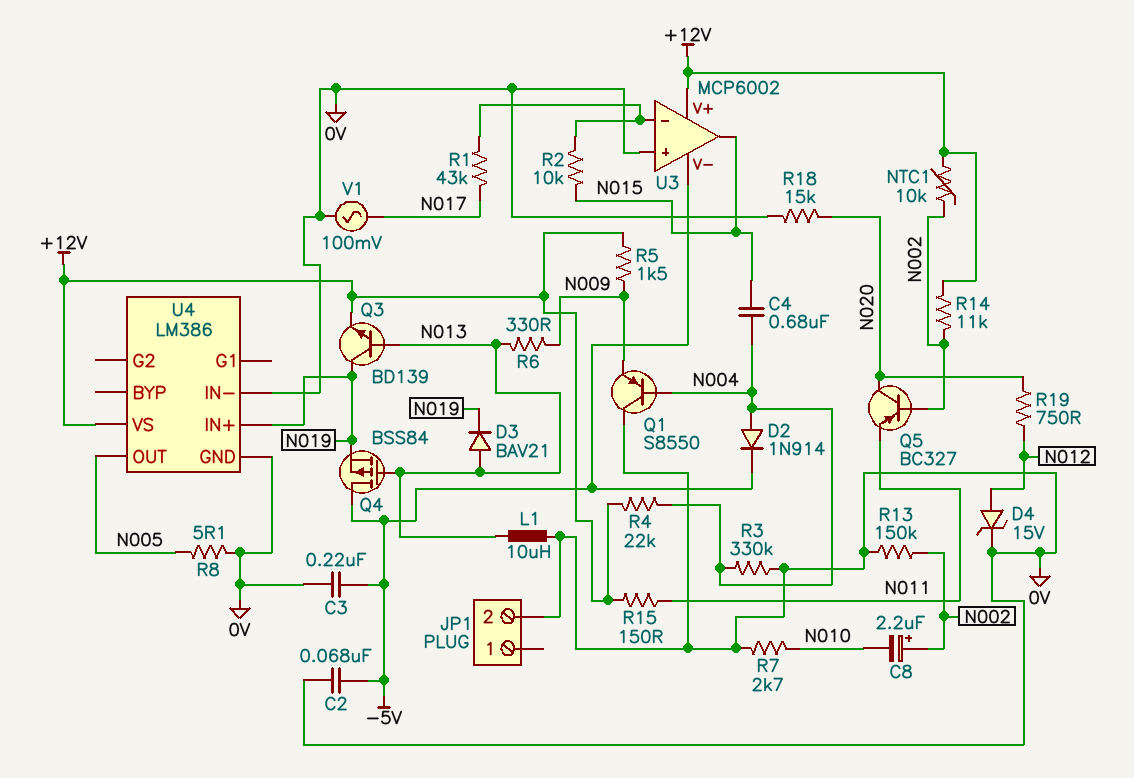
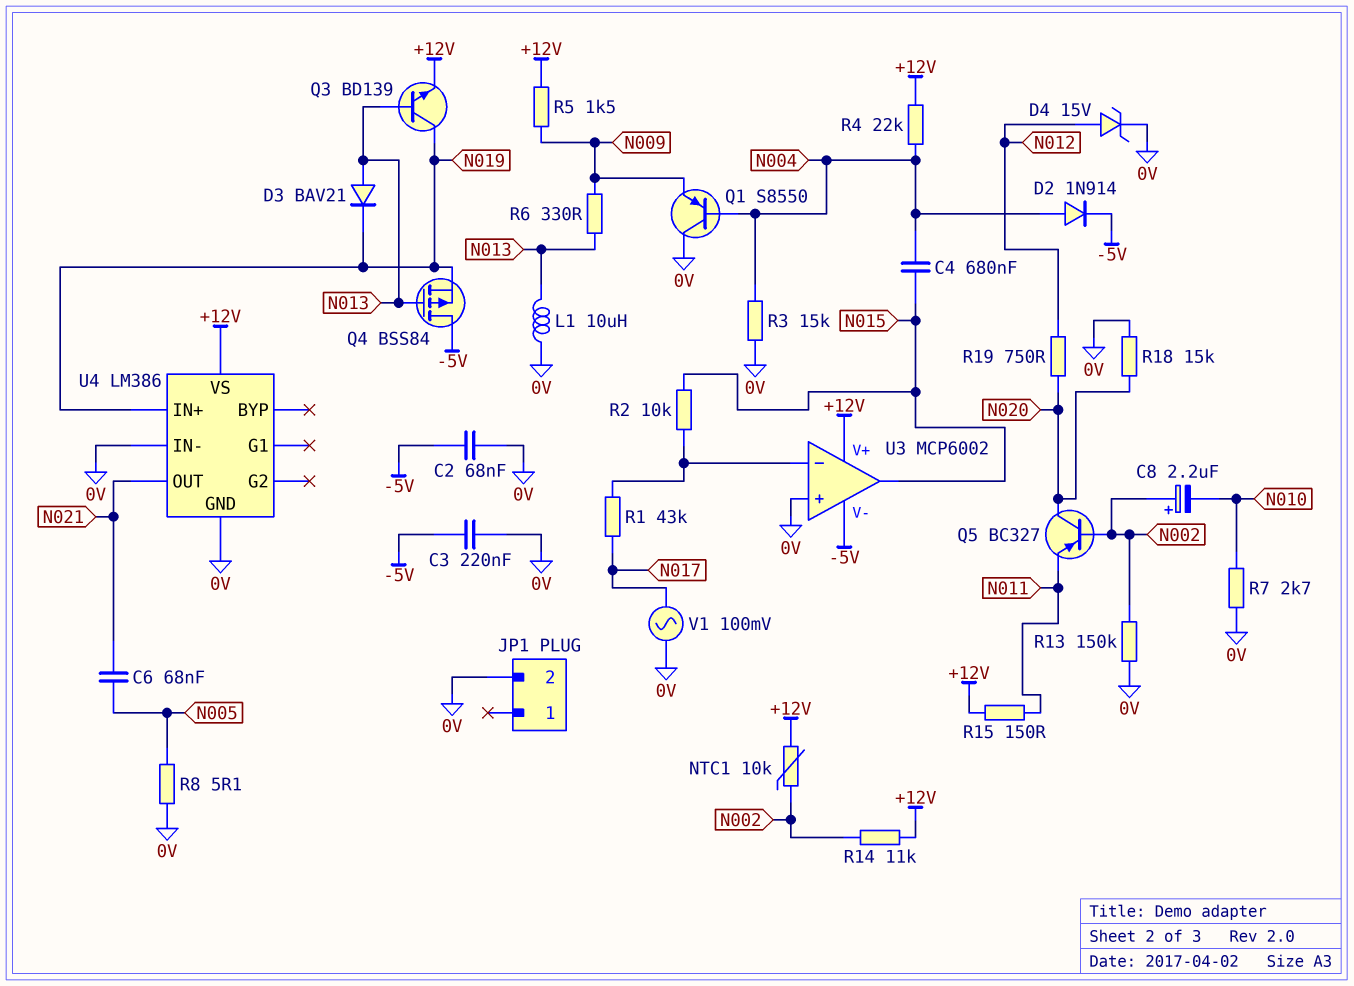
C6: none -> 68nF (N005, N021)
R3: 330k (0V, N004) -> 15k (0V, N004)
U4 pin OUT: N005 -> N021

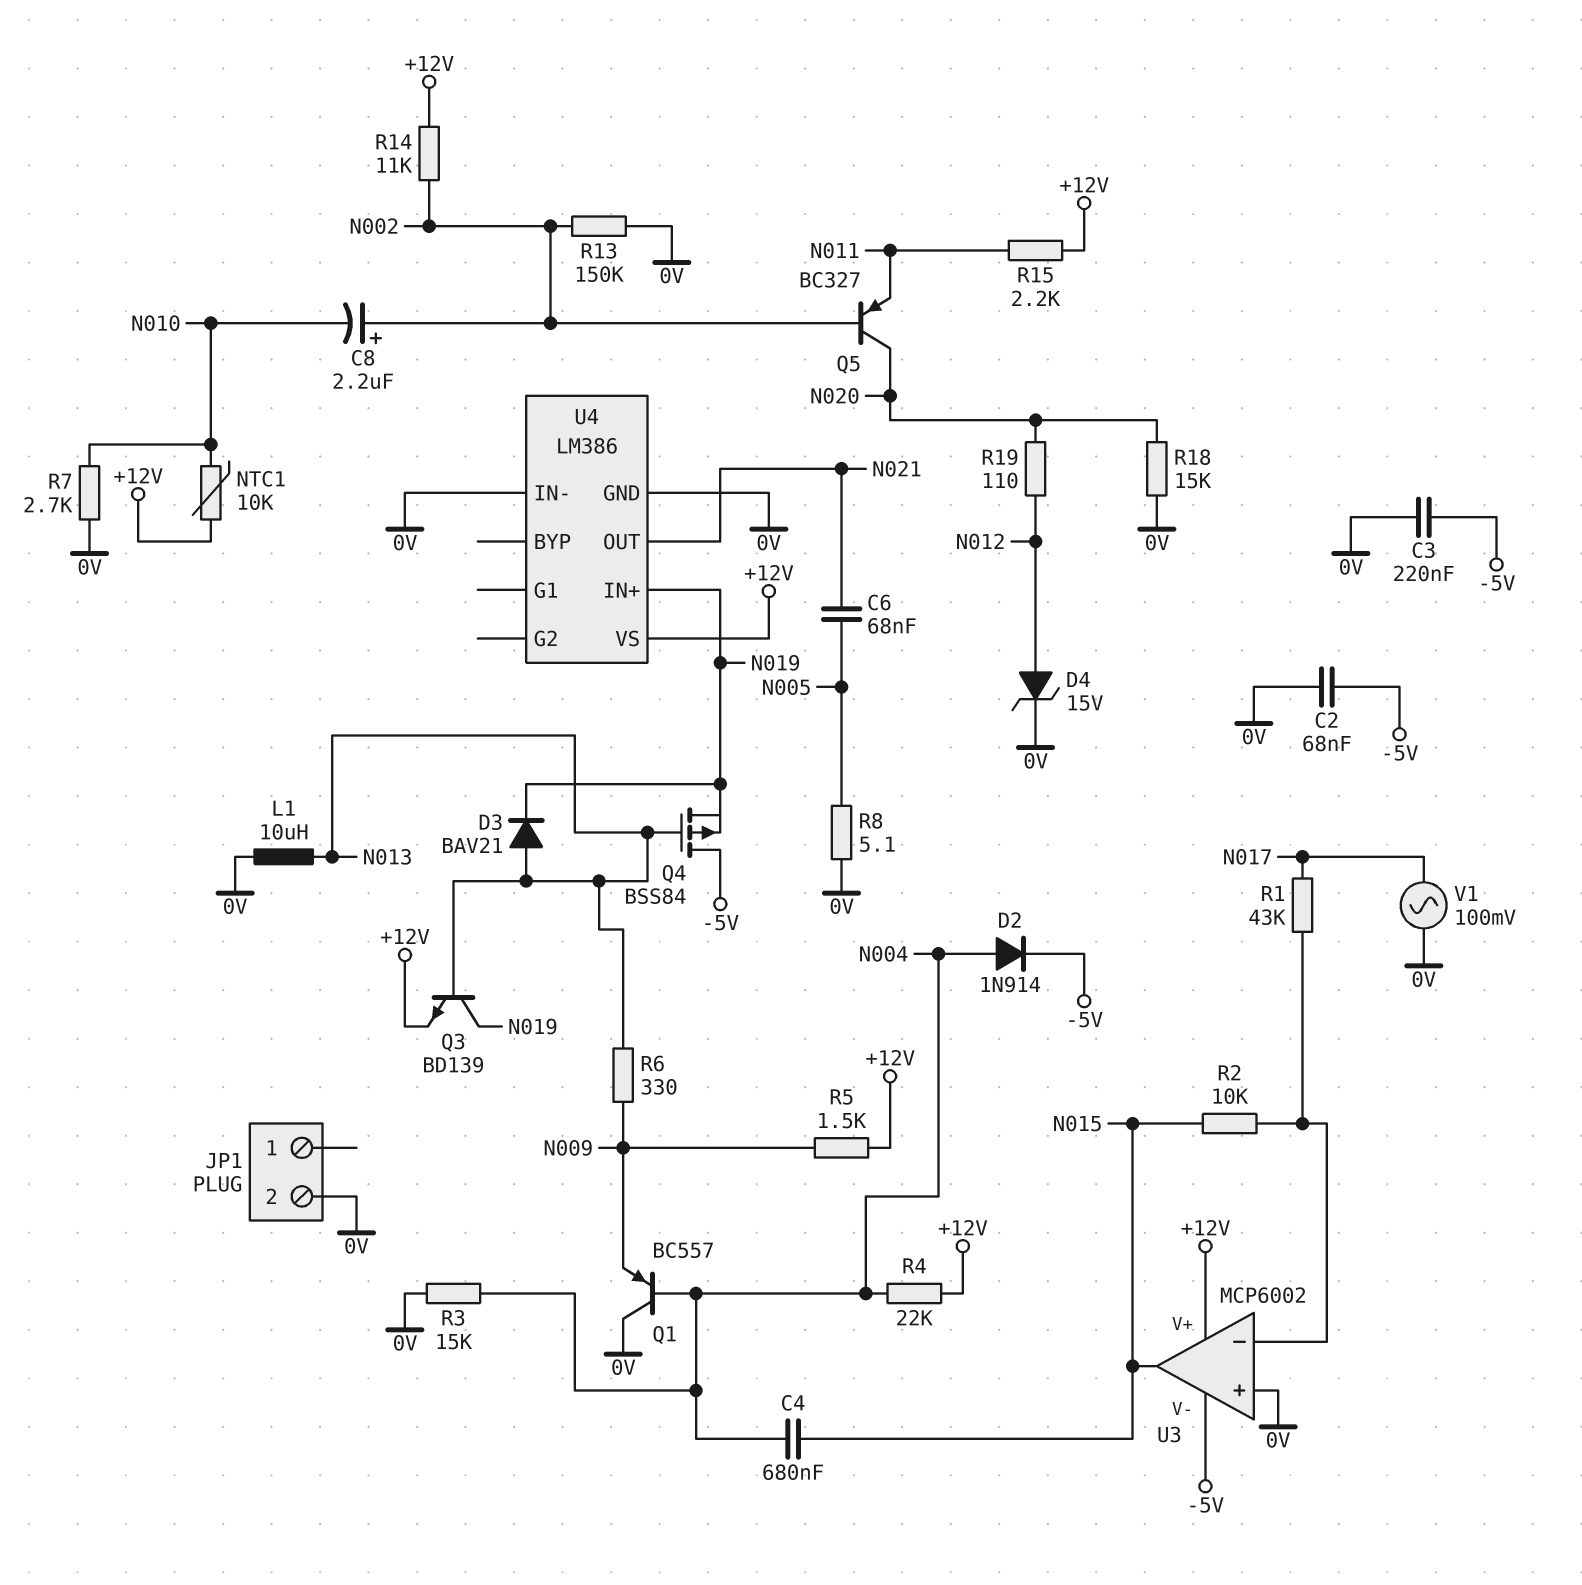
NTC1: 10k (+12V, N002) -> 10k (+12V, N010)
Q1: PNP S8550 (B N004, C 0V, E N009) -> PNP BC557 (B N004, C 0V, E N009)
R15: 150 (+12V, N011) -> 2.2k (+12V, N011)
R19: 750 (N012, N020) -> 110 (N012, N020)

